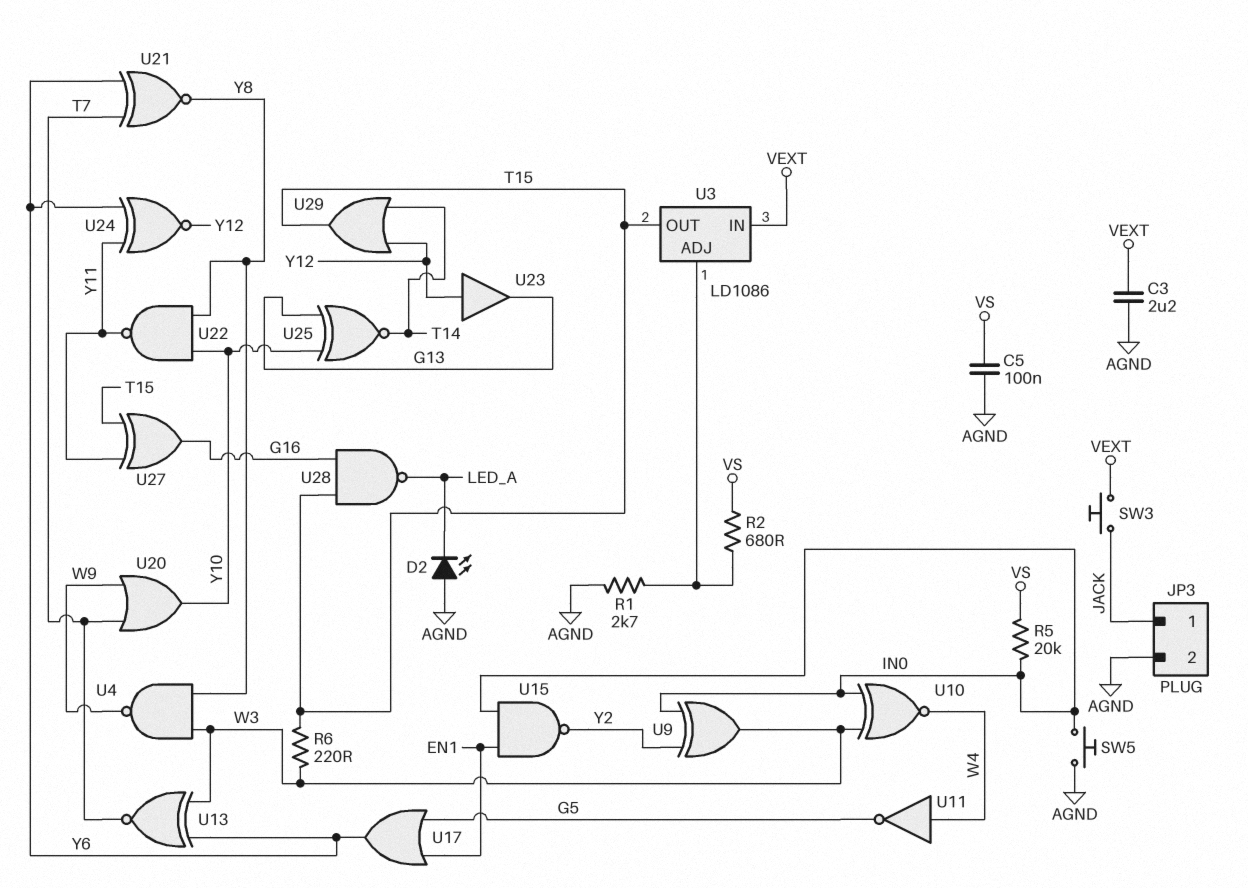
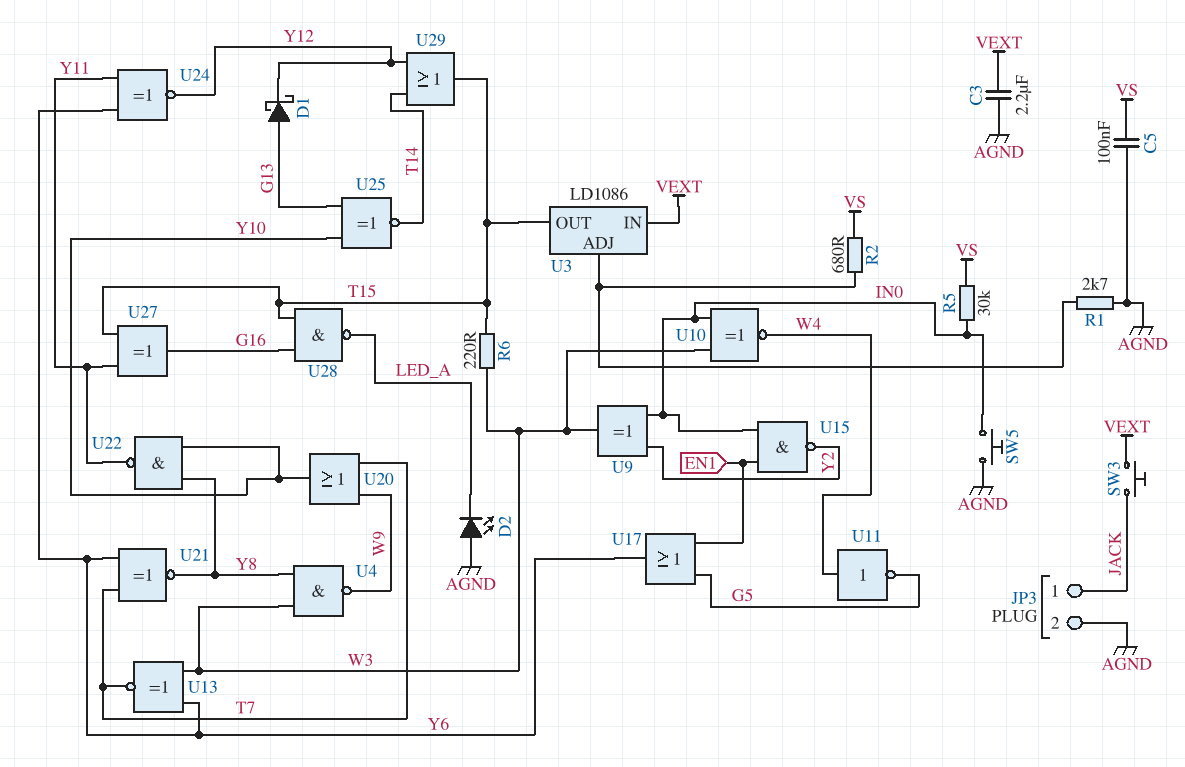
D1: none -> schottky (A G13, K Y12)
R5: 20k (IN0, VS) -> 30k (IN0, VS)
U23: buffer (in Y12, out G13) -> none

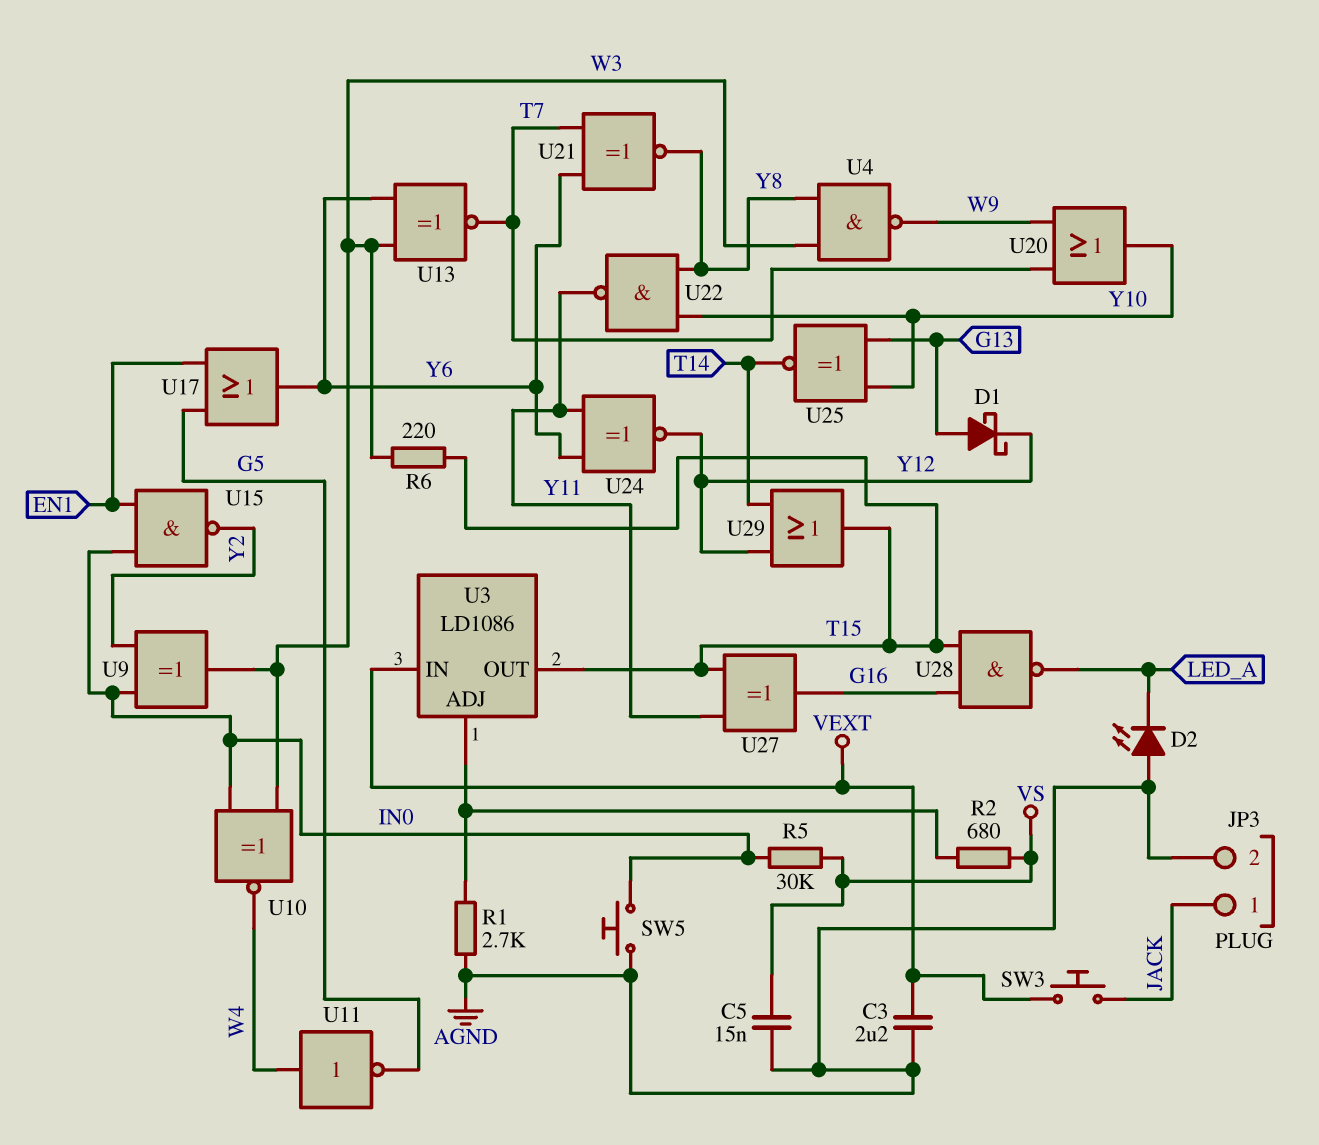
C5: 100nF (AGND, VS) -> 15nF (AGND, VS)

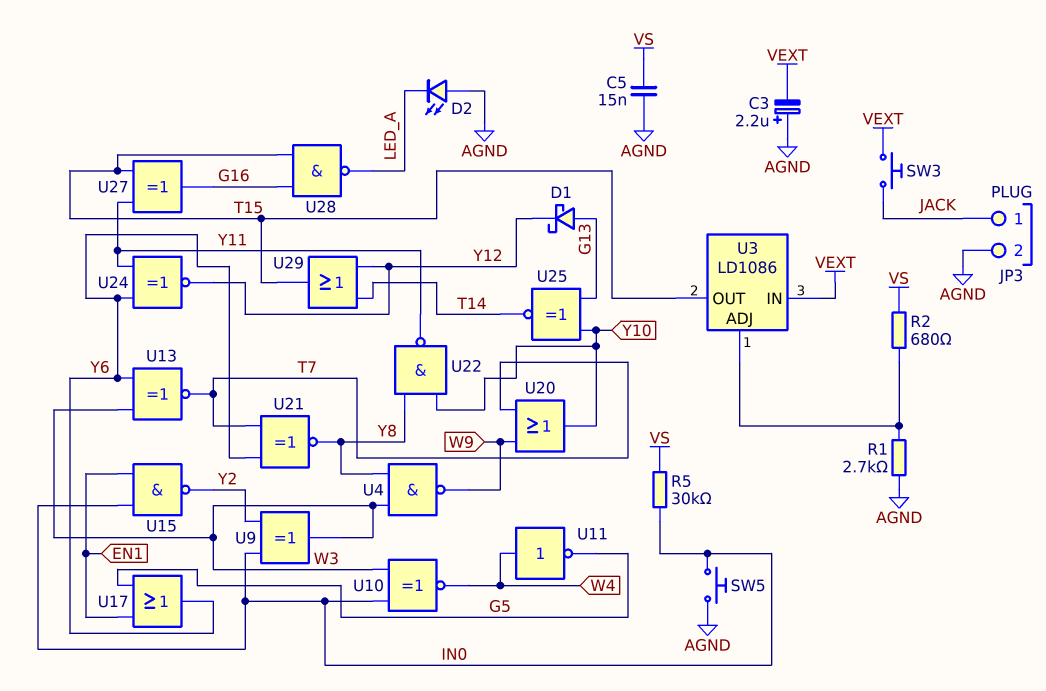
C3: 2.2uF (AGND, VEXT) -> 2.2uF (plus AGND, minus VEXT)
R6: 220 (T15, W3) -> none

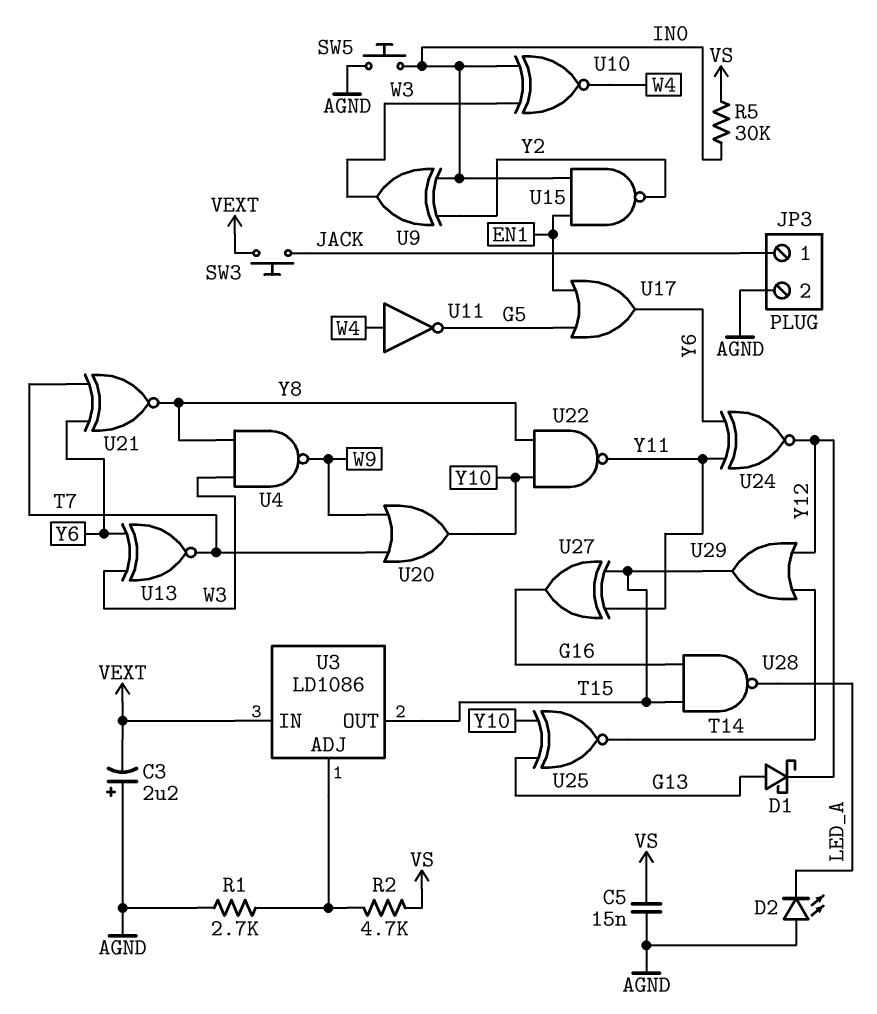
R2: 680 (U3/ADJ, VS) -> 4.7k (U3/ADJ, VS)

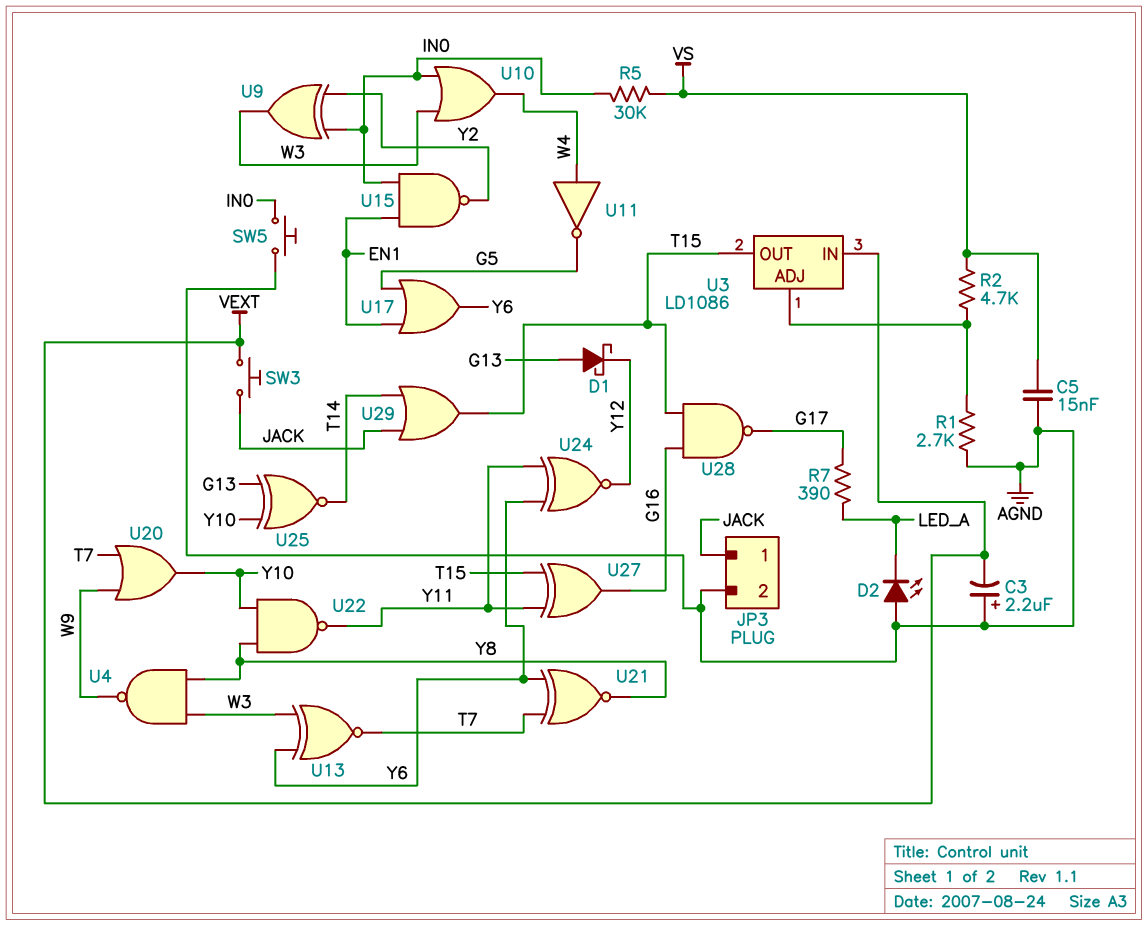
R7: none -> 390 (G17, LED_A)
U10: XNOR (in IN0, in W3, out W4) -> OR (in IN0, in W3, out W4)
U28: NAND (in G16, in T15, out LED_A) -> NAND (in G16, in T15, out G17)
U29: OR (in T14, in Y12, out T15) -> OR (in JACK, in T14, out T15)

